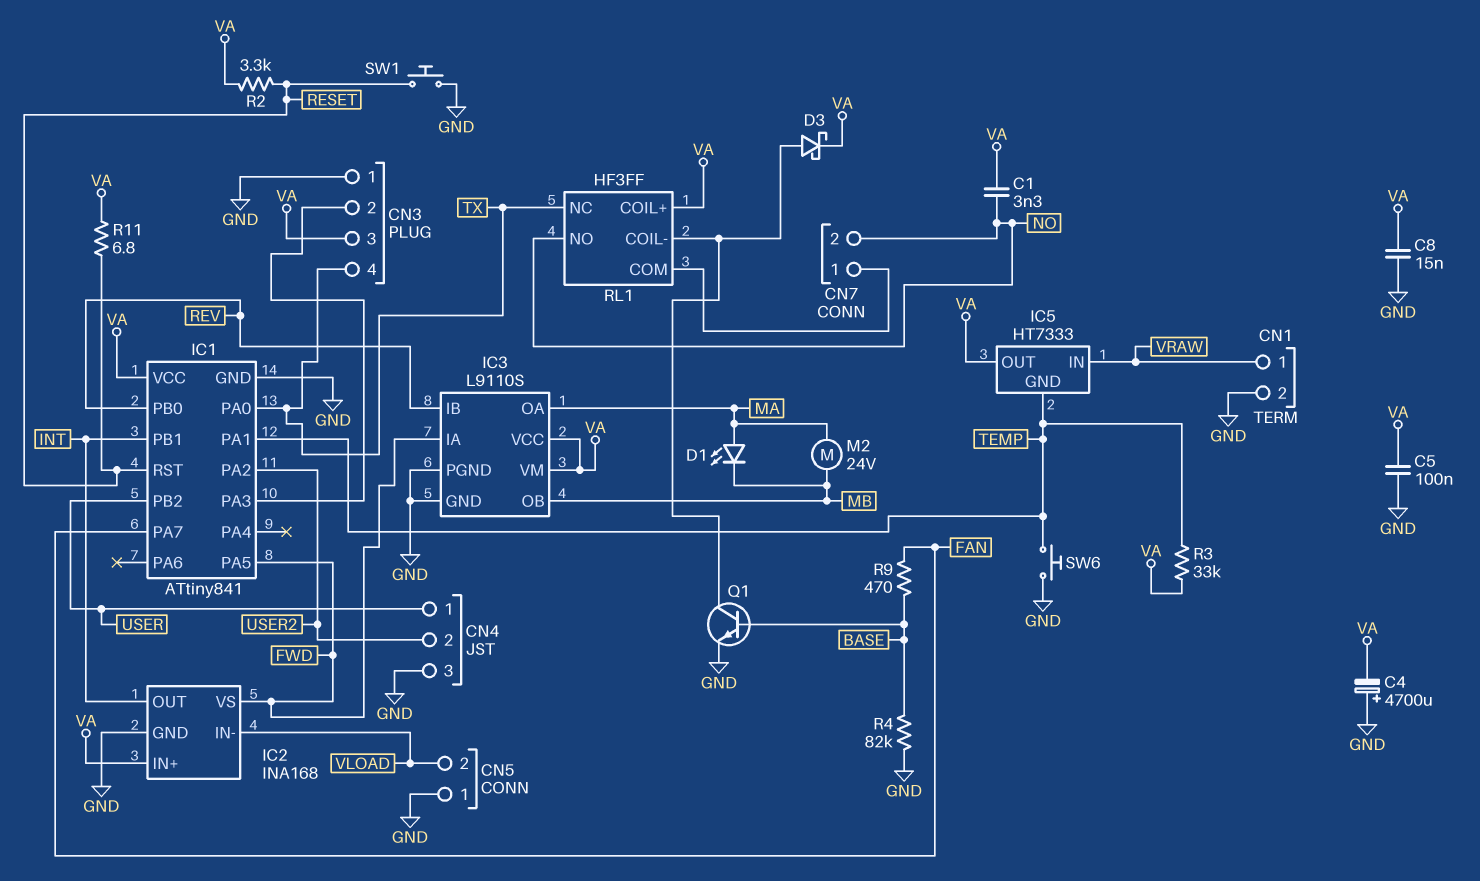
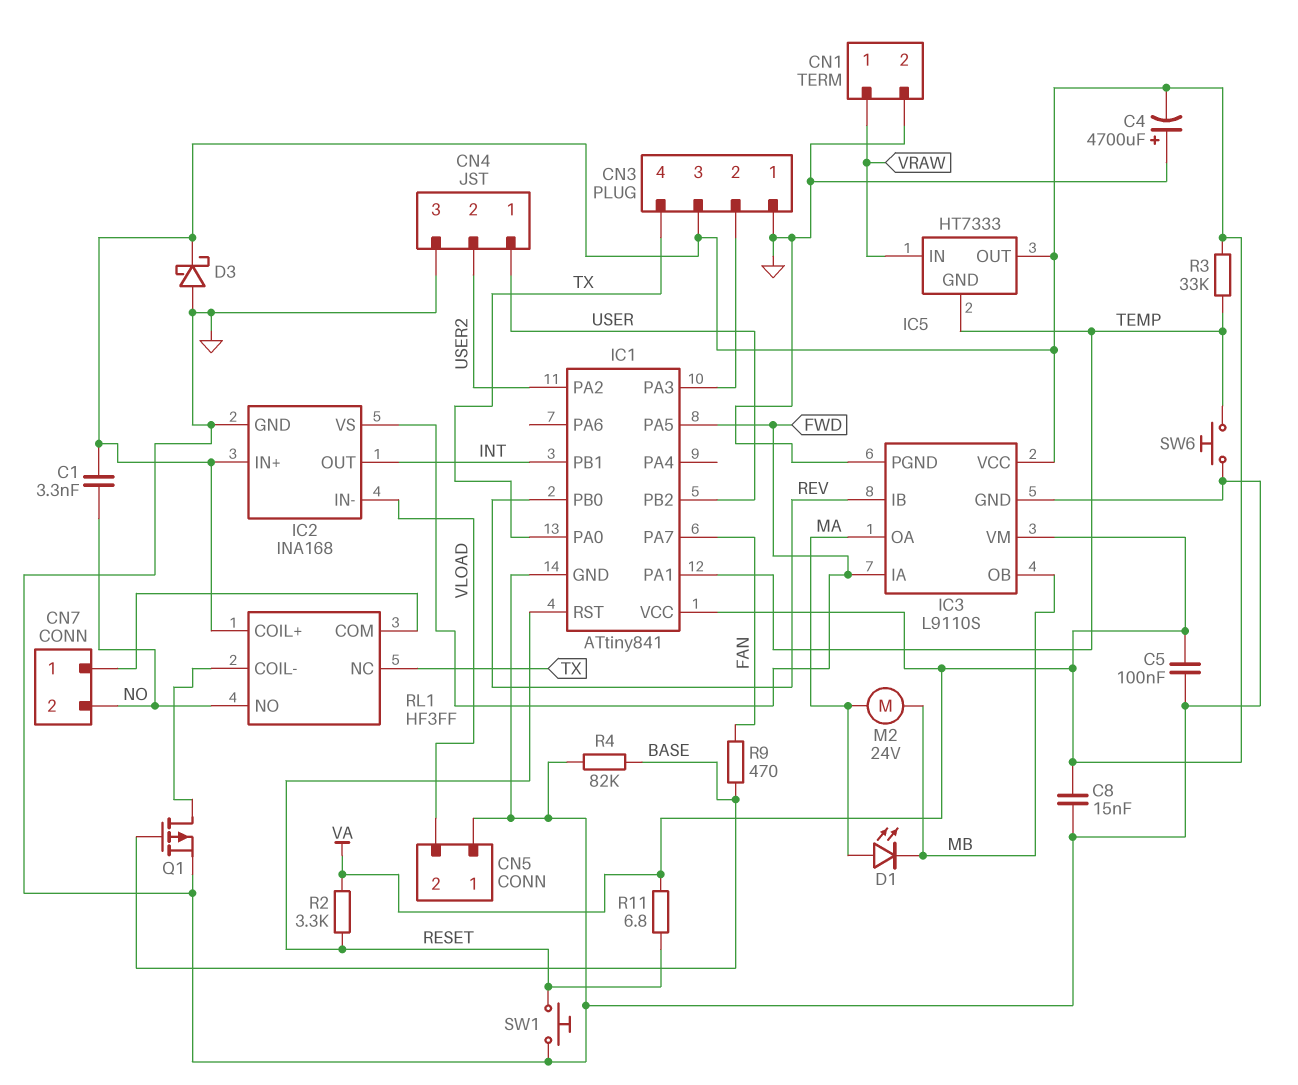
D3: schottky (A RL1/COIL-, K VA) -> schottky (A GND, K VA)
Q1: NPN (B BASE, C RL1/COIL-, E GND) -> PMOS (G BASE, D RL1/COIL-, S GND)

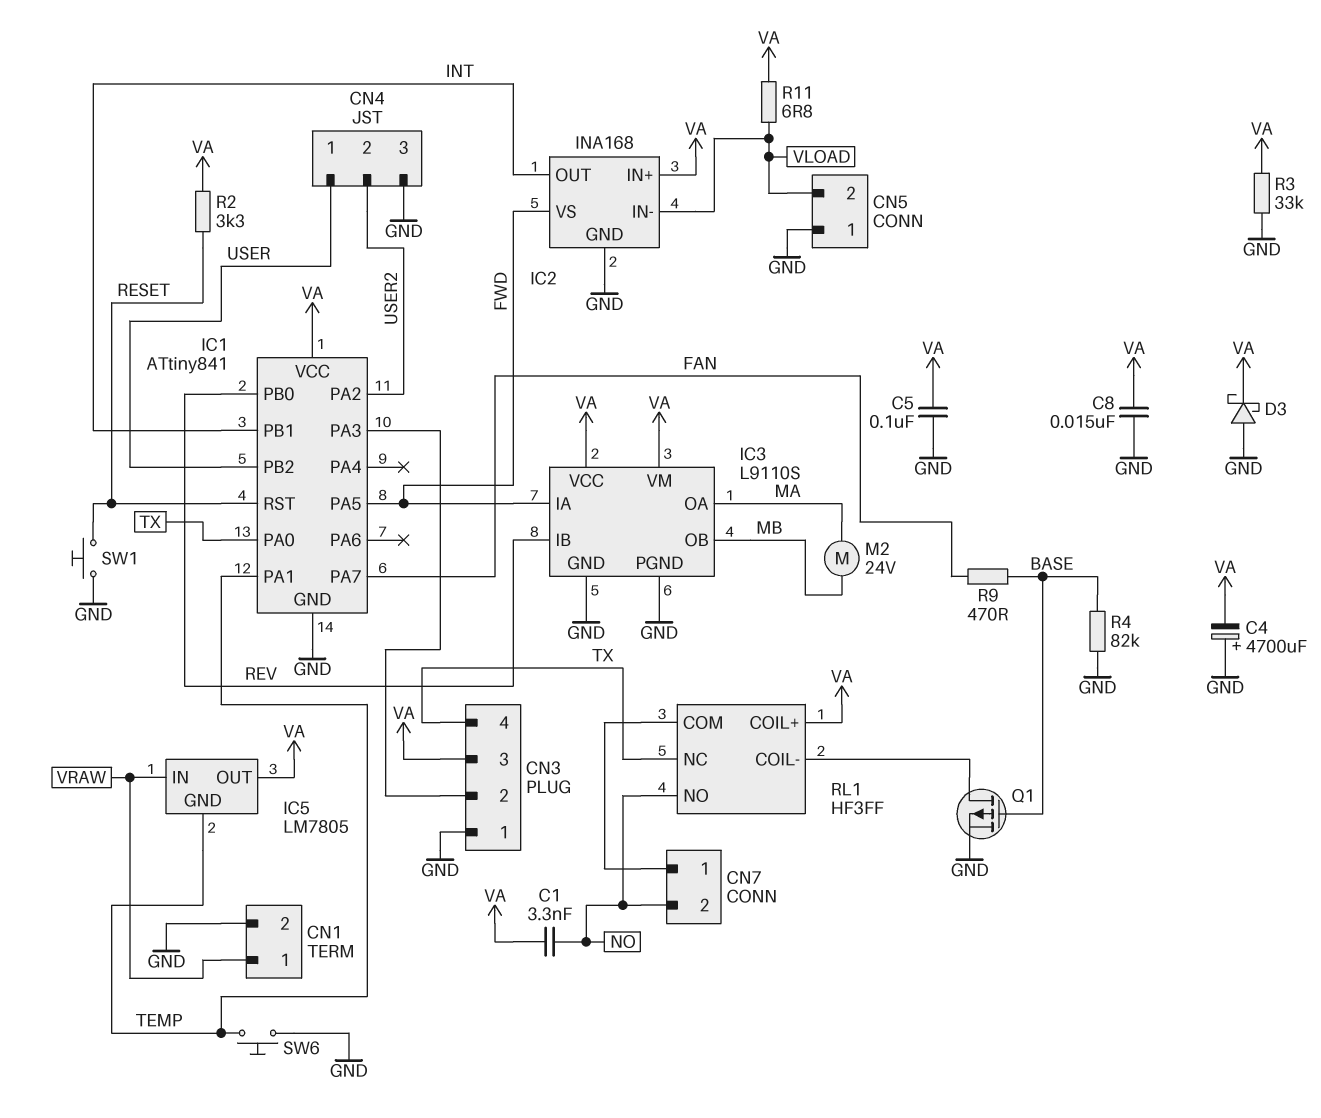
D1: LED (A MA, K MB) -> none
IC5: HT7333 -> LM7805
R3: 33k (TEMP, VA) -> 33k (GND, VA)
R11: 6.8 (RESET, VA) -> 6.8 (VA, VLOAD)

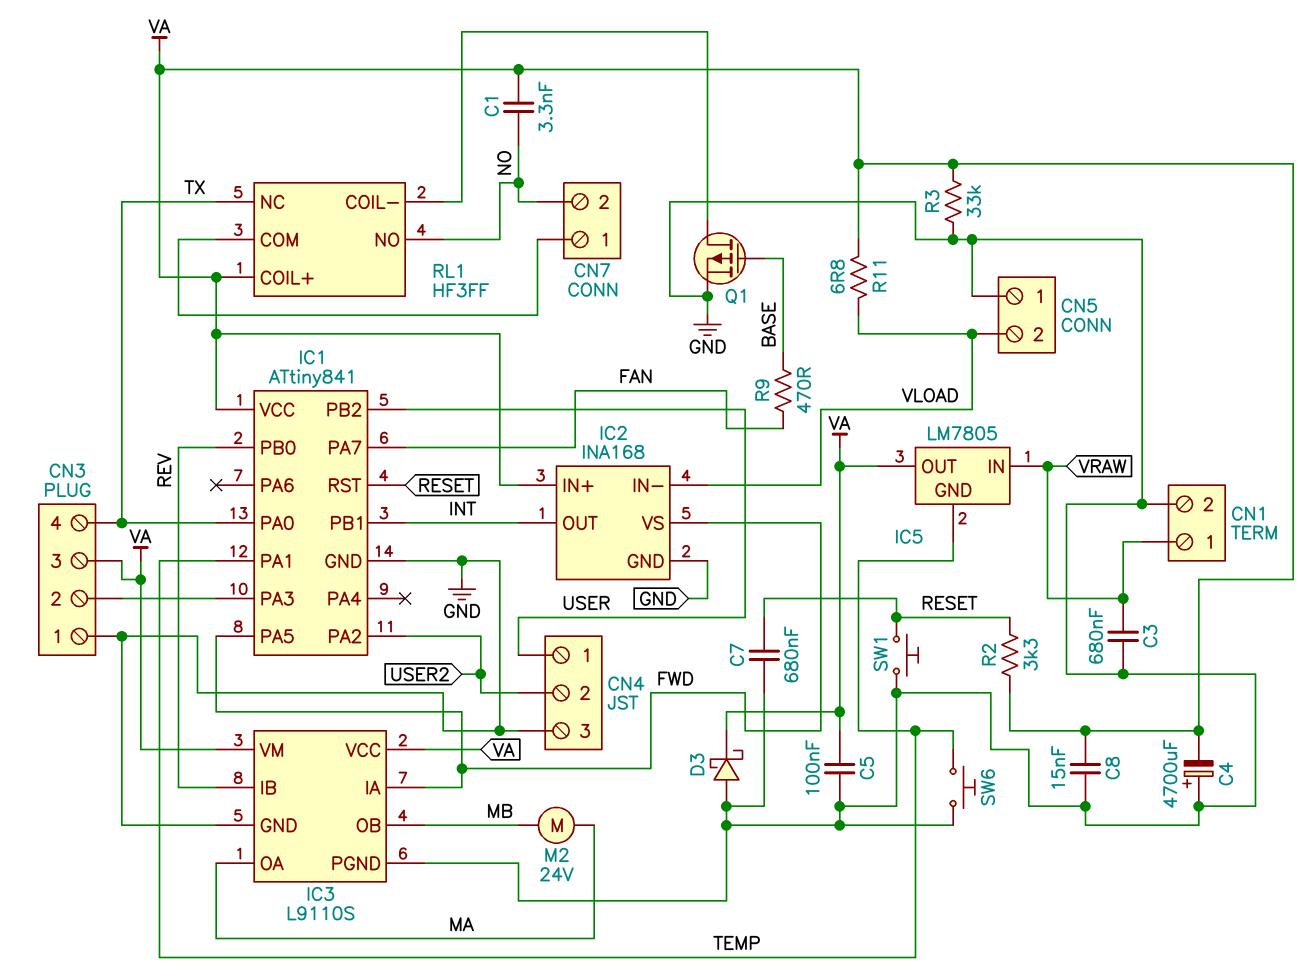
C3: none -> 680nF (GND, VRAW)
C7: none -> 680nF (GND, RESET)
R4: 82k (BASE, GND) -> none

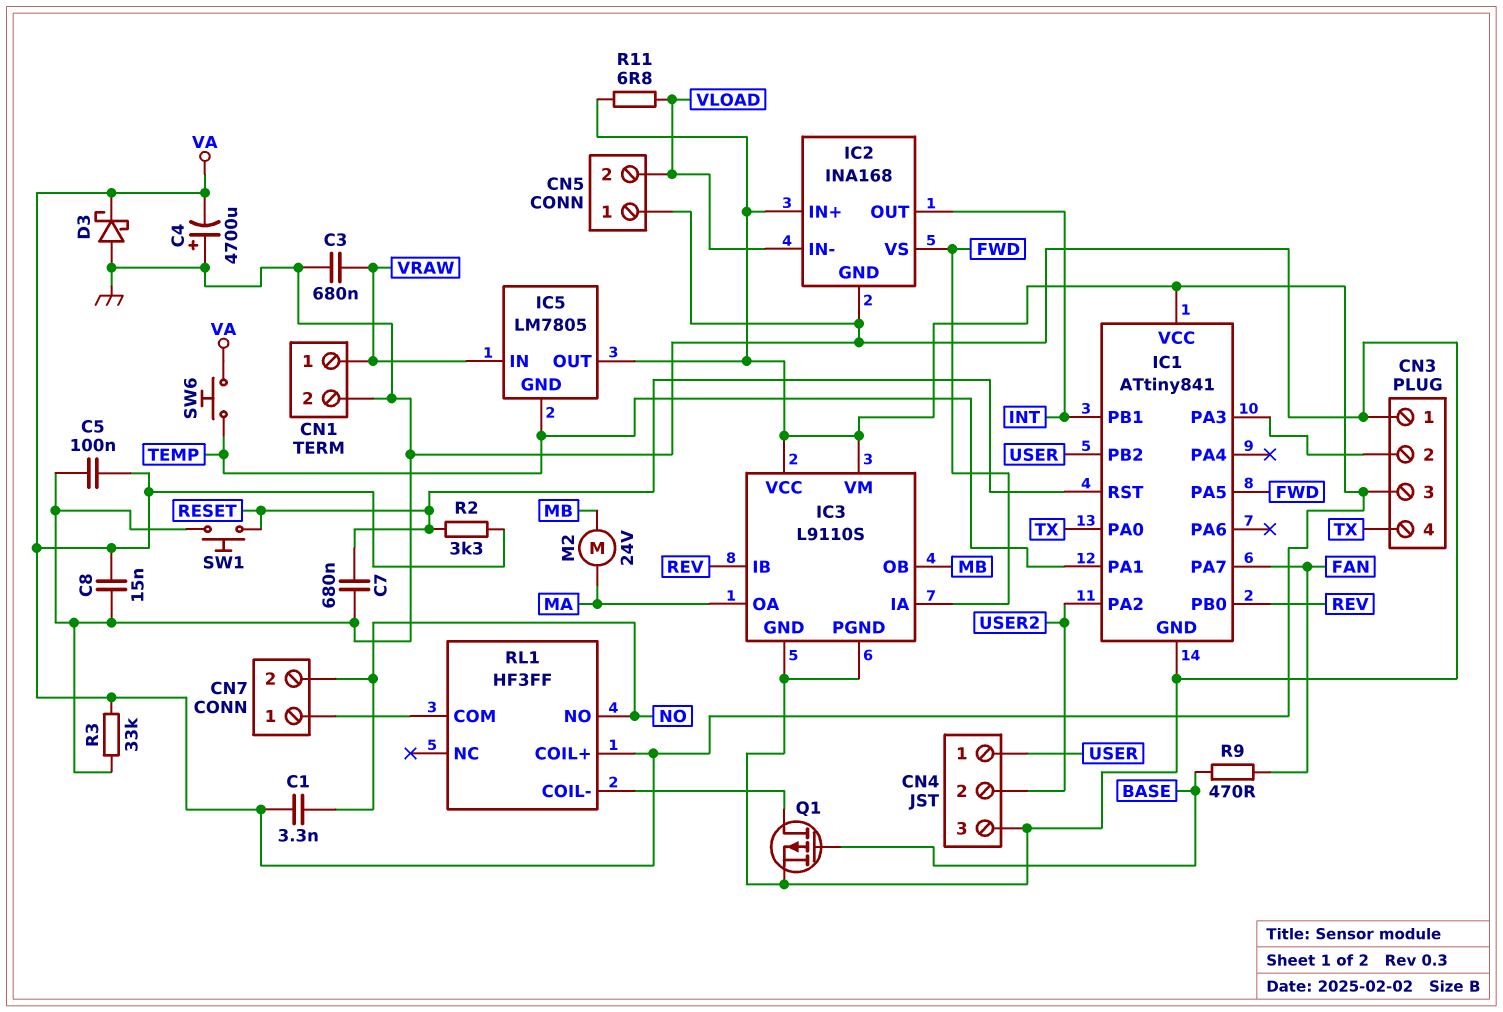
RL1 pin NC: TX -> none
SW6: button (GND, TEMP) -> button (TEMP, VA)

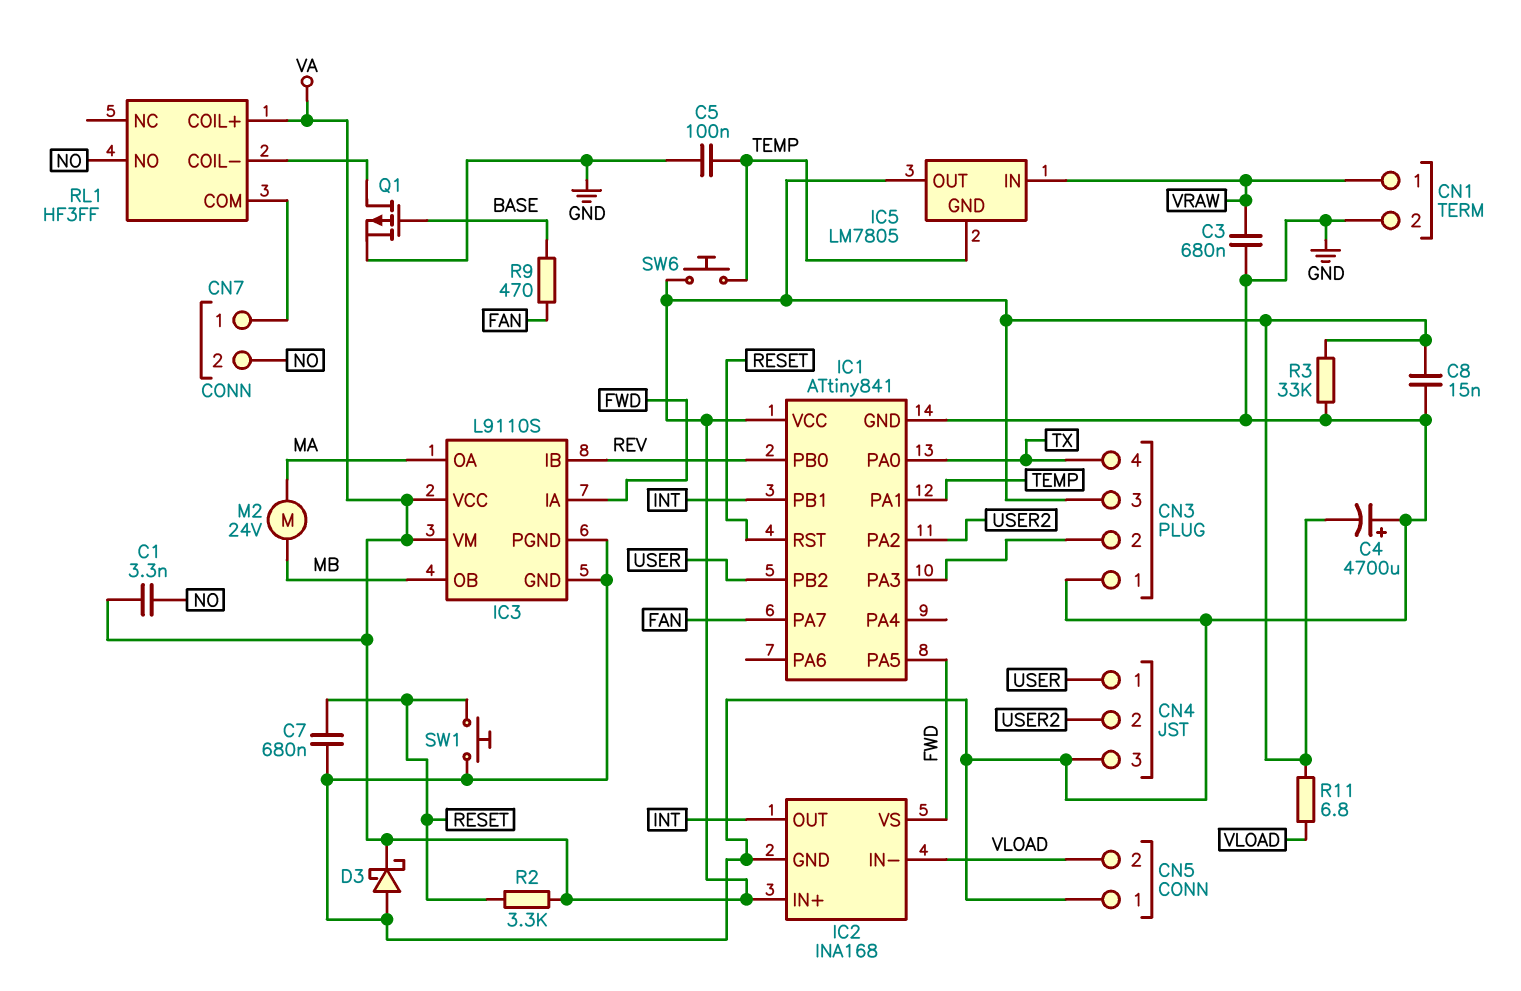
C5: 100nF (GND, VA) -> 100nF (GND, TEMP)

